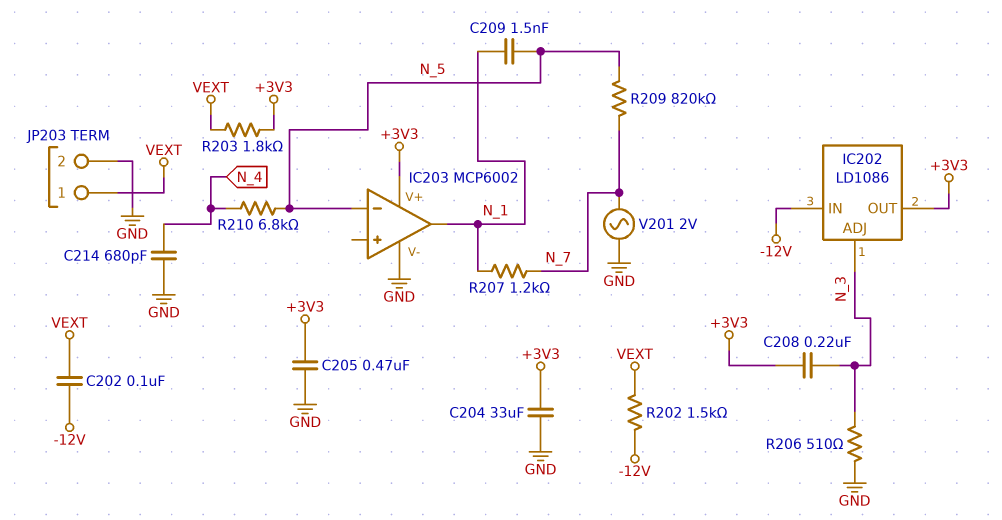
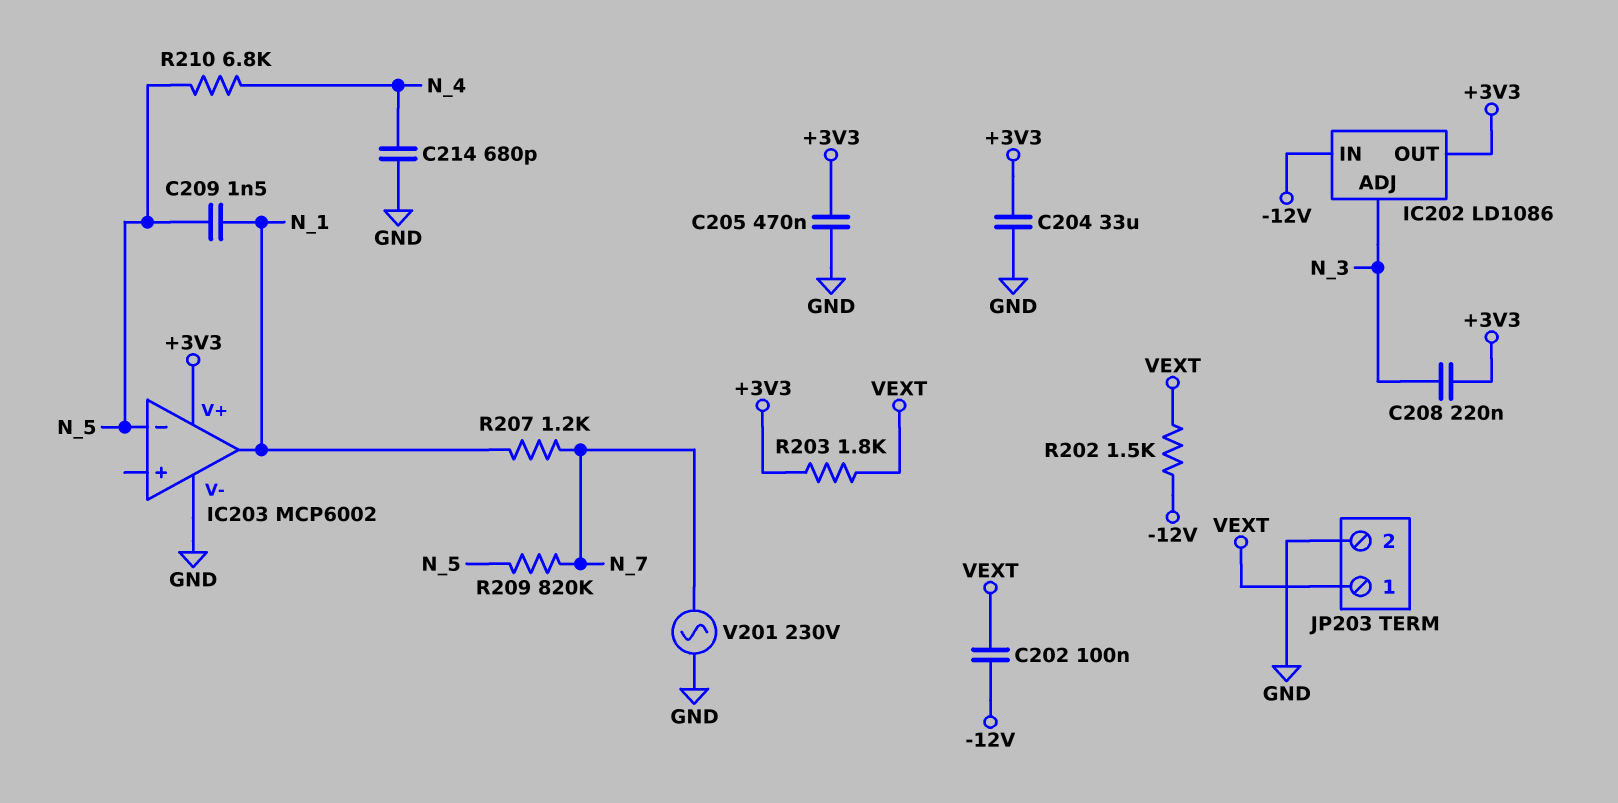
R206: 510 (GND, N_3) -> none
V201: AC 2V (GND, N_7) -> AC 230V (GND, N_7)

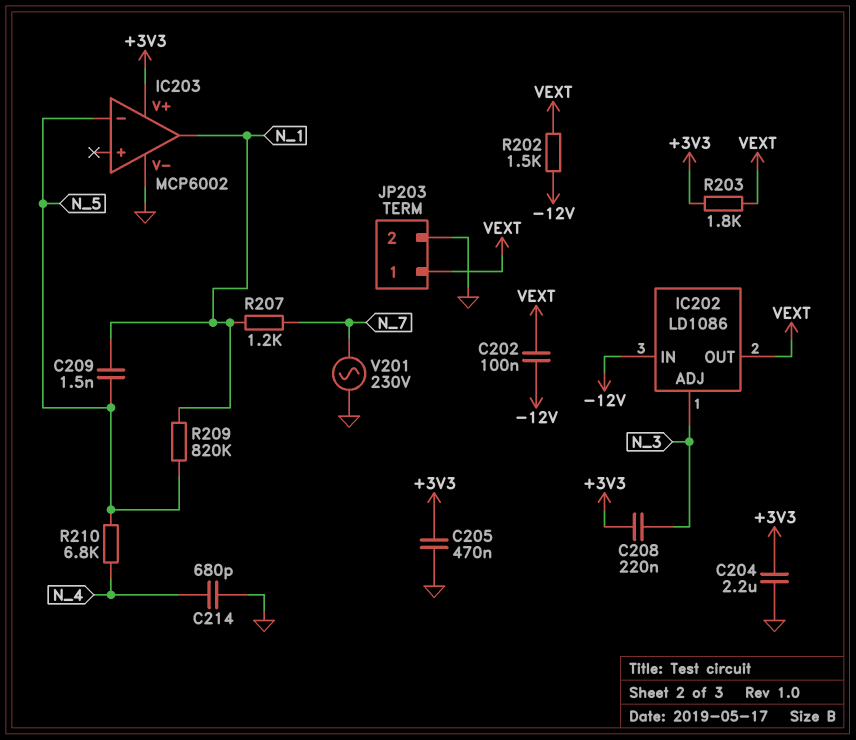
C204: 33uF (+3V3, GND) -> 2.2uF (+3V3, GND)
IC202 pin OUT: +3V3 -> VEXT
R209: 820k (N_5, N_7) -> 820k (N_1, N_5)

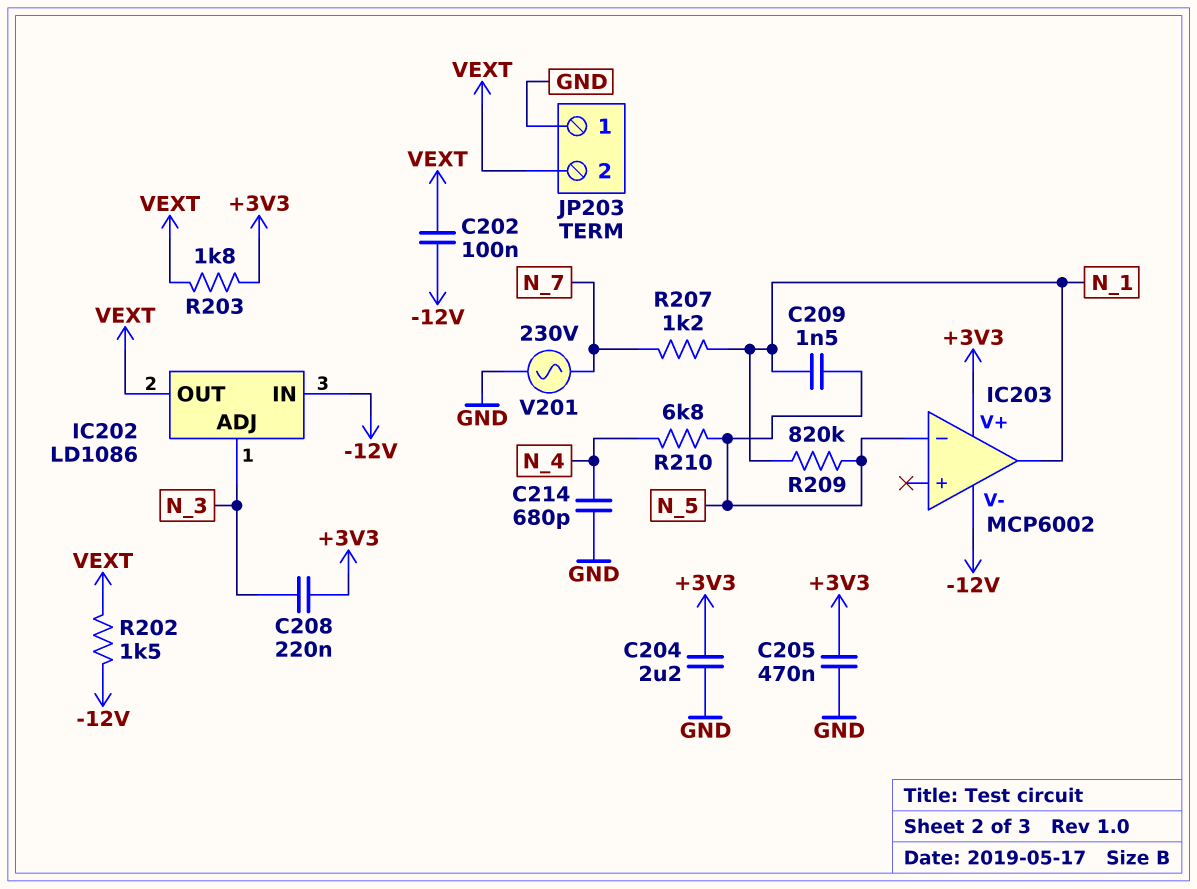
IC203 pin V-: GND -> -12V
JP203 pin 1: VEXT -> GND
JP203 pin 2: GND -> VEXT

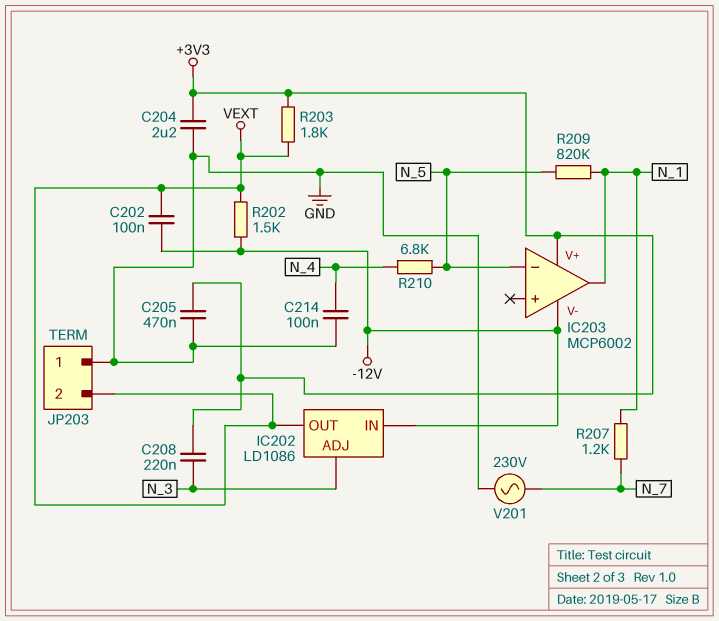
C209: 1.5nF (N_1, N_5) -> none
C214: 680pF (GND, N_4) -> 100nF (GND, N_4)

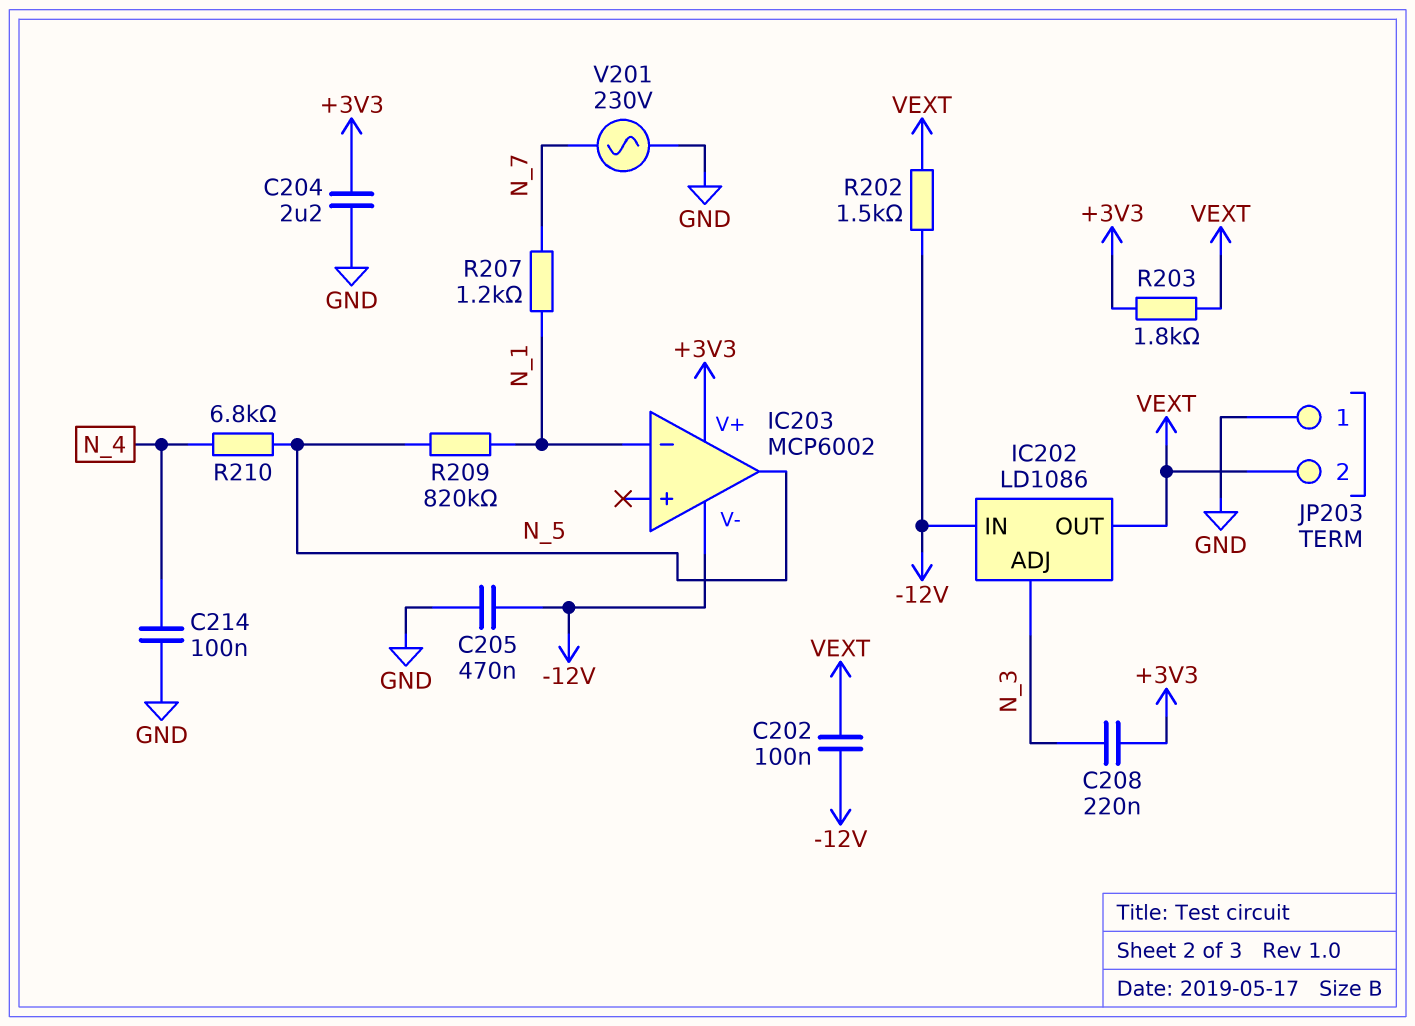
C205: 470nF (+3V3, GND) -> 470nF (-12V, GND)
IC203 pin in-: N_5 -> N_1
IC203 pin out: N_1 -> N_5

